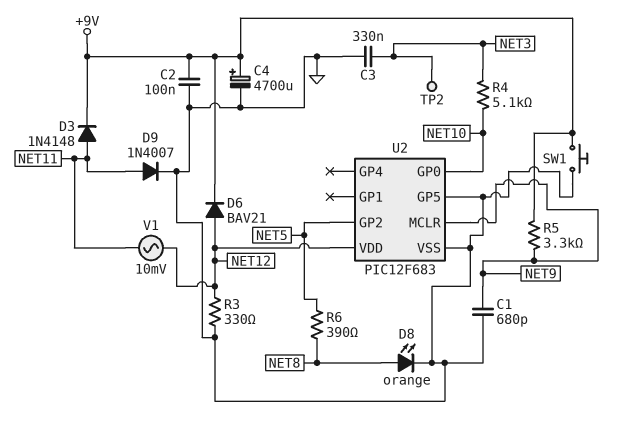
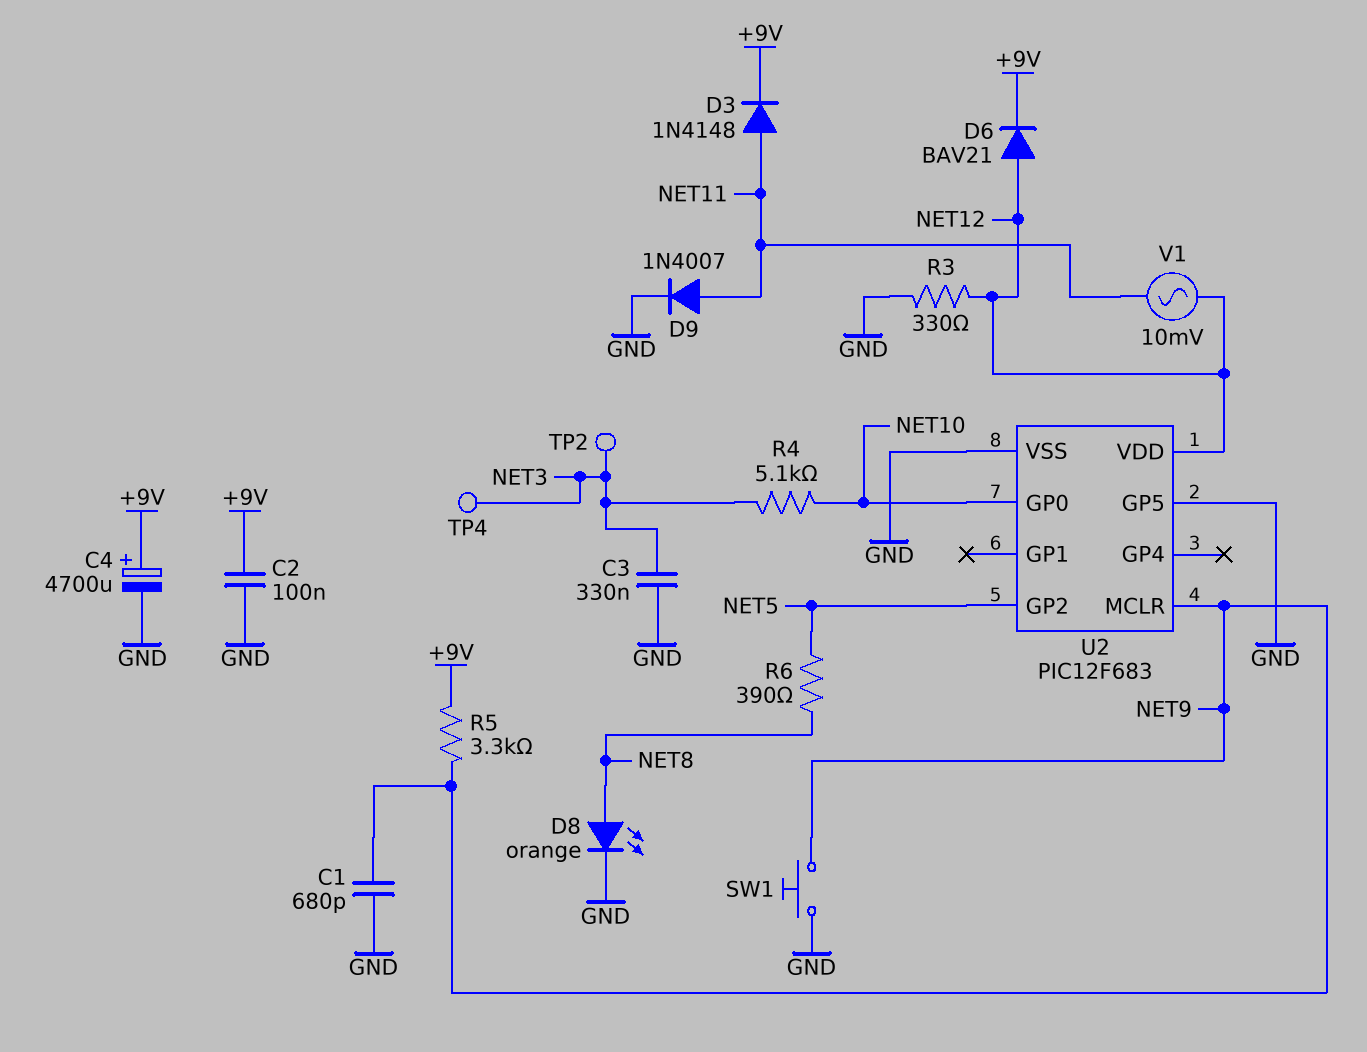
SW1: button (+9V, GND) -> button (GND, NET9)
TP4: none -> test point (NET3)

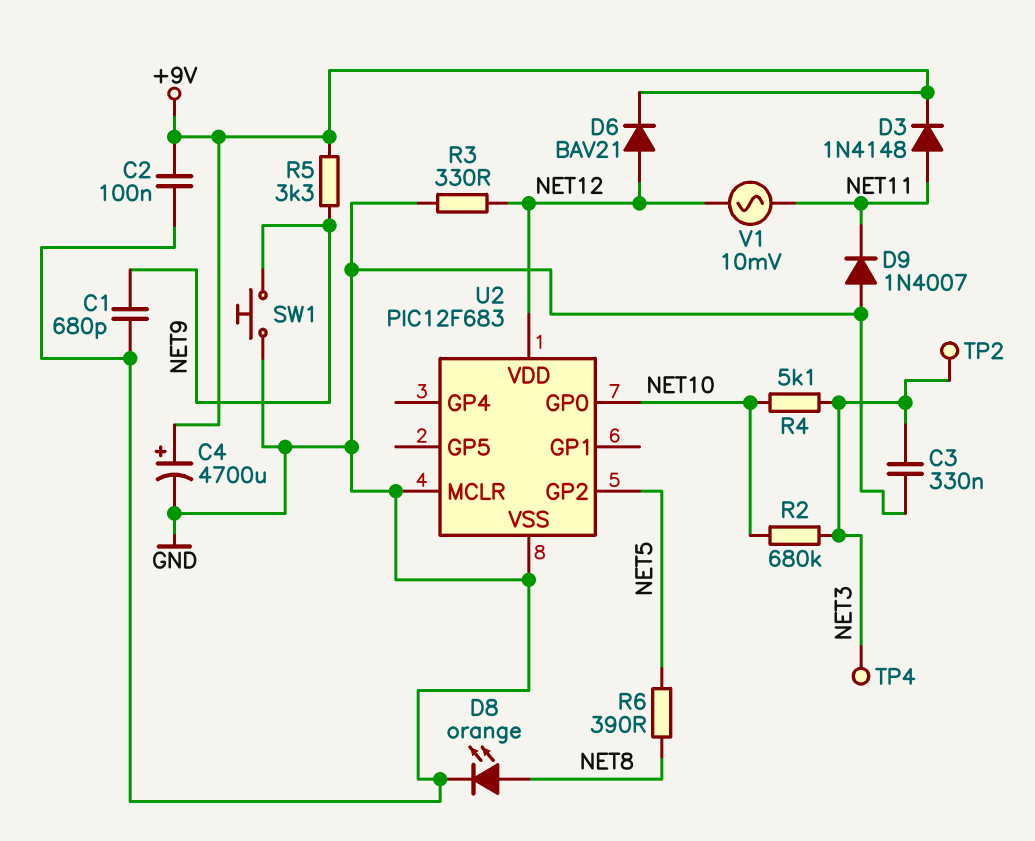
D9: diode 1N4007 (A NET11, K GND) -> diode 1N4007 (A GND, K NET11)
R2: none -> 680k (NET3, NET10)
U2 pin GP5: GND -> none
U2 pin MCLR: NET9 -> GND

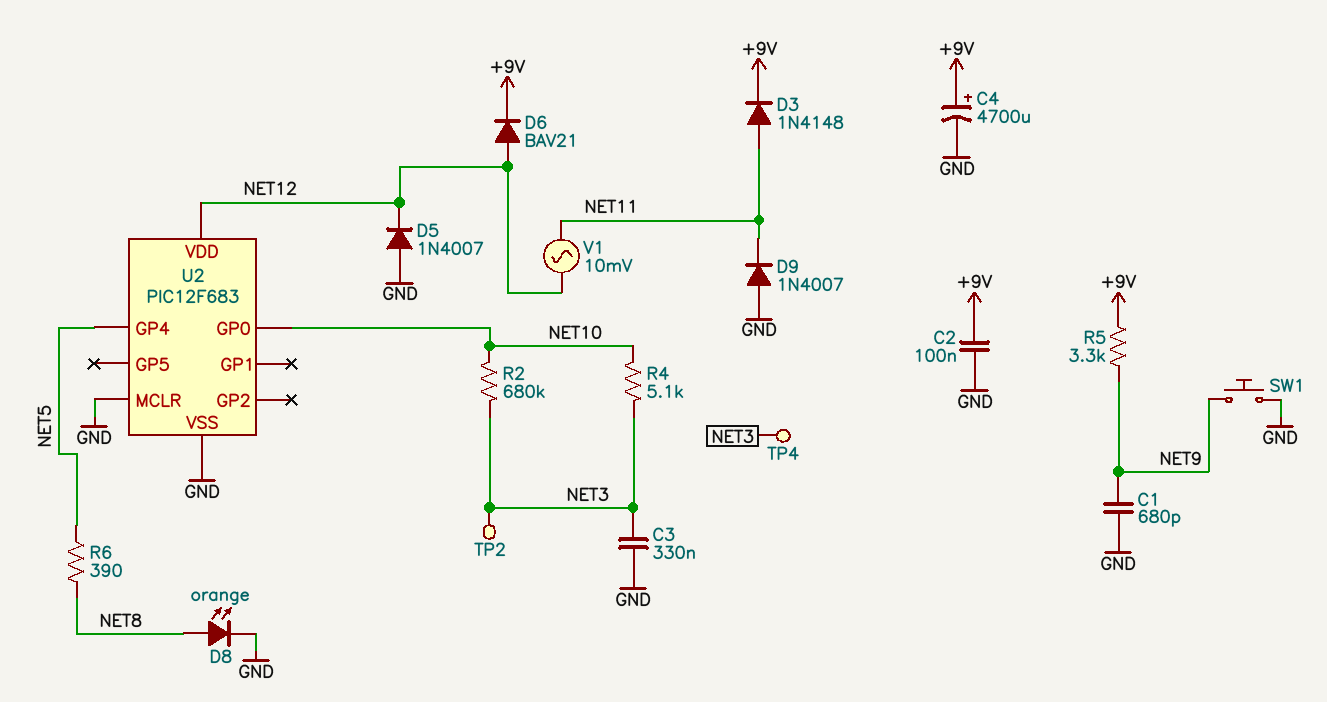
D5: none -> diode 1N4007 (A GND, K NET12)
R3: 330 (GND, NET12) -> none
U2 pin GP2: NET5 -> none
U2 pin GP4: none -> NET5

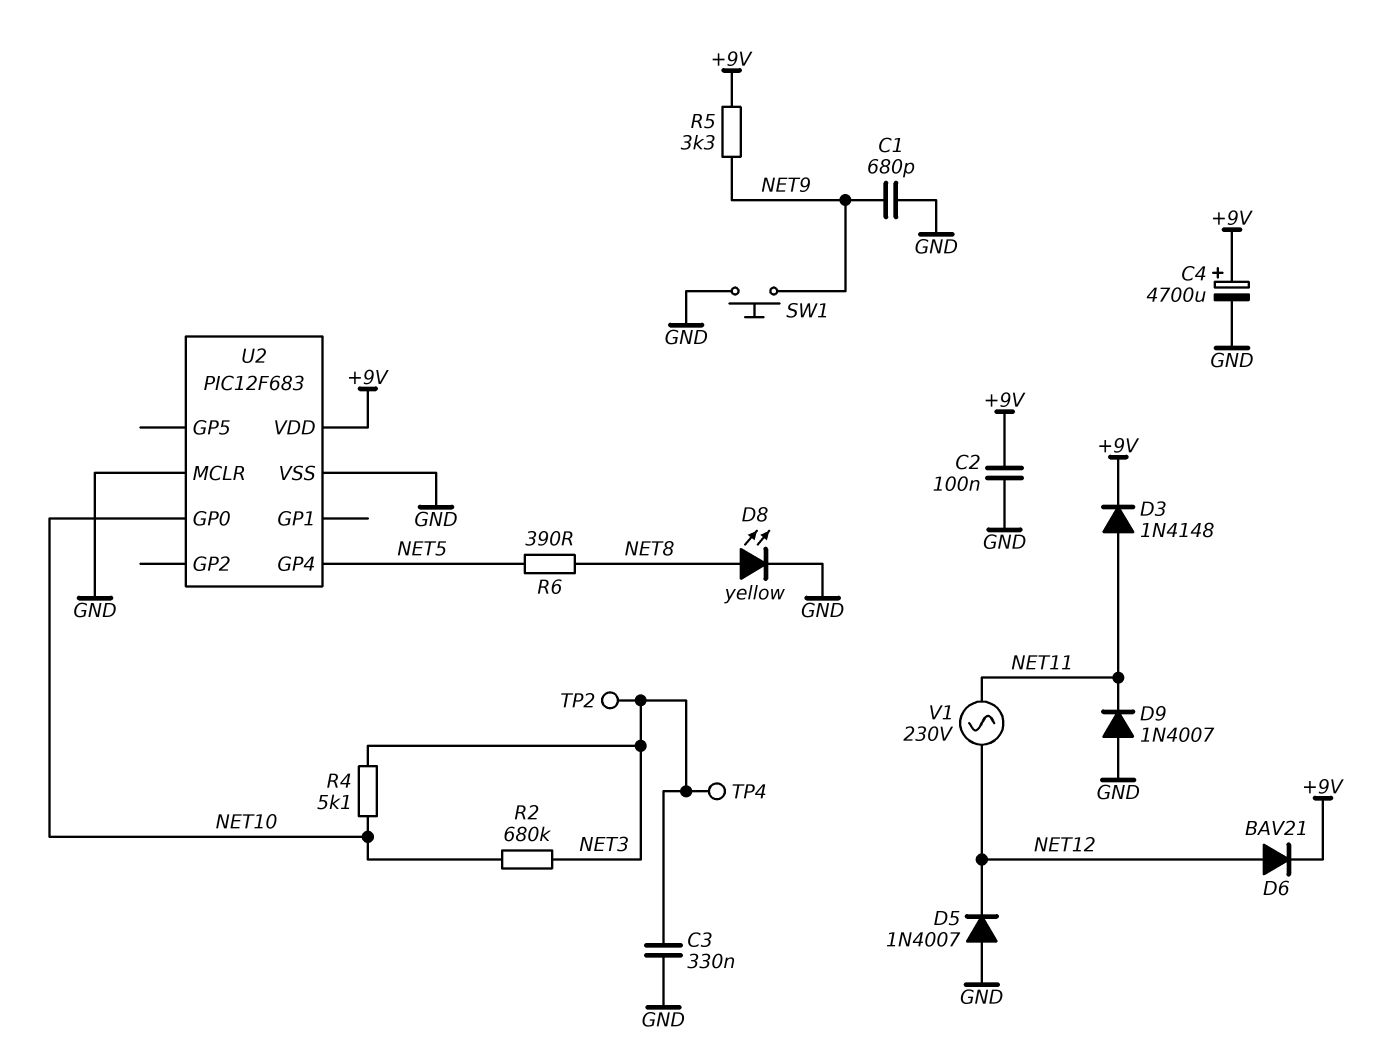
D8: LED orange (A NET8, K GND) -> LED yellow (A NET8, K GND)
U2 pin VDD: NET12 -> +9V
V1: AC 10mV (NET11, NET12) -> AC 230V (NET11, NET12)

